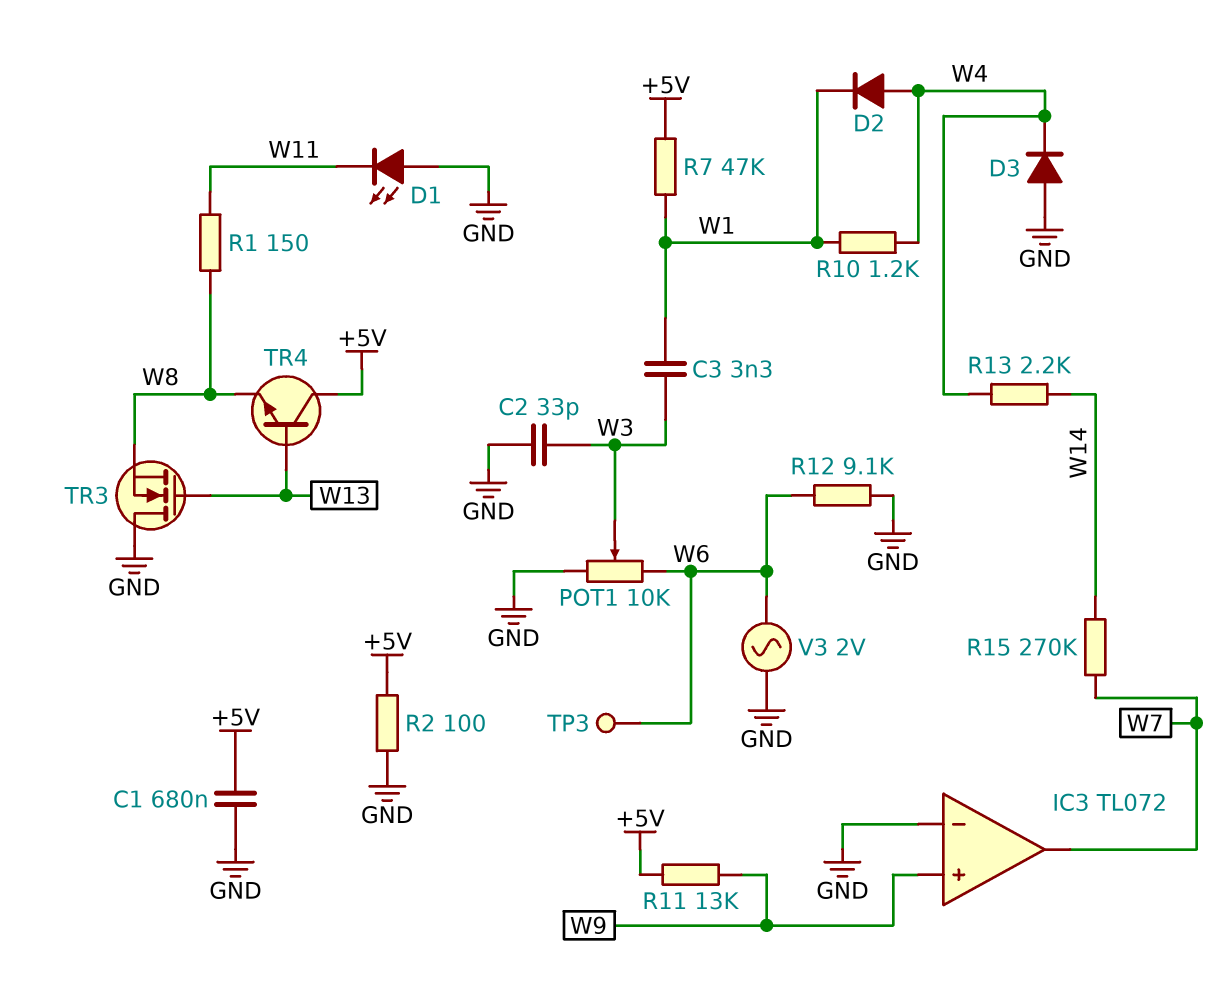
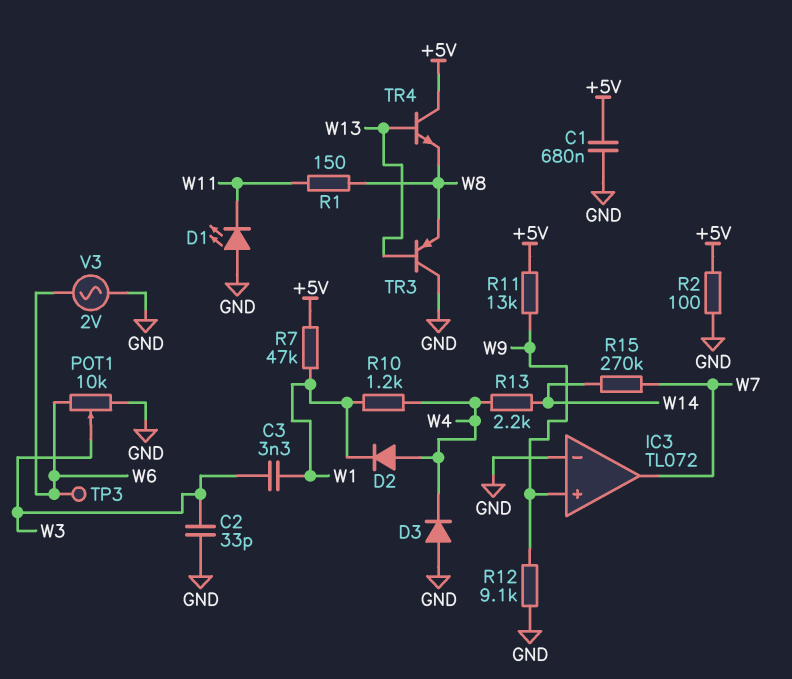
R12: 9.1k (GND, W6) -> 9.1k (GND, W9)
TR3: NMOS (G W13, D GND, S W8) -> PNP (B W13, C GND, E W8)

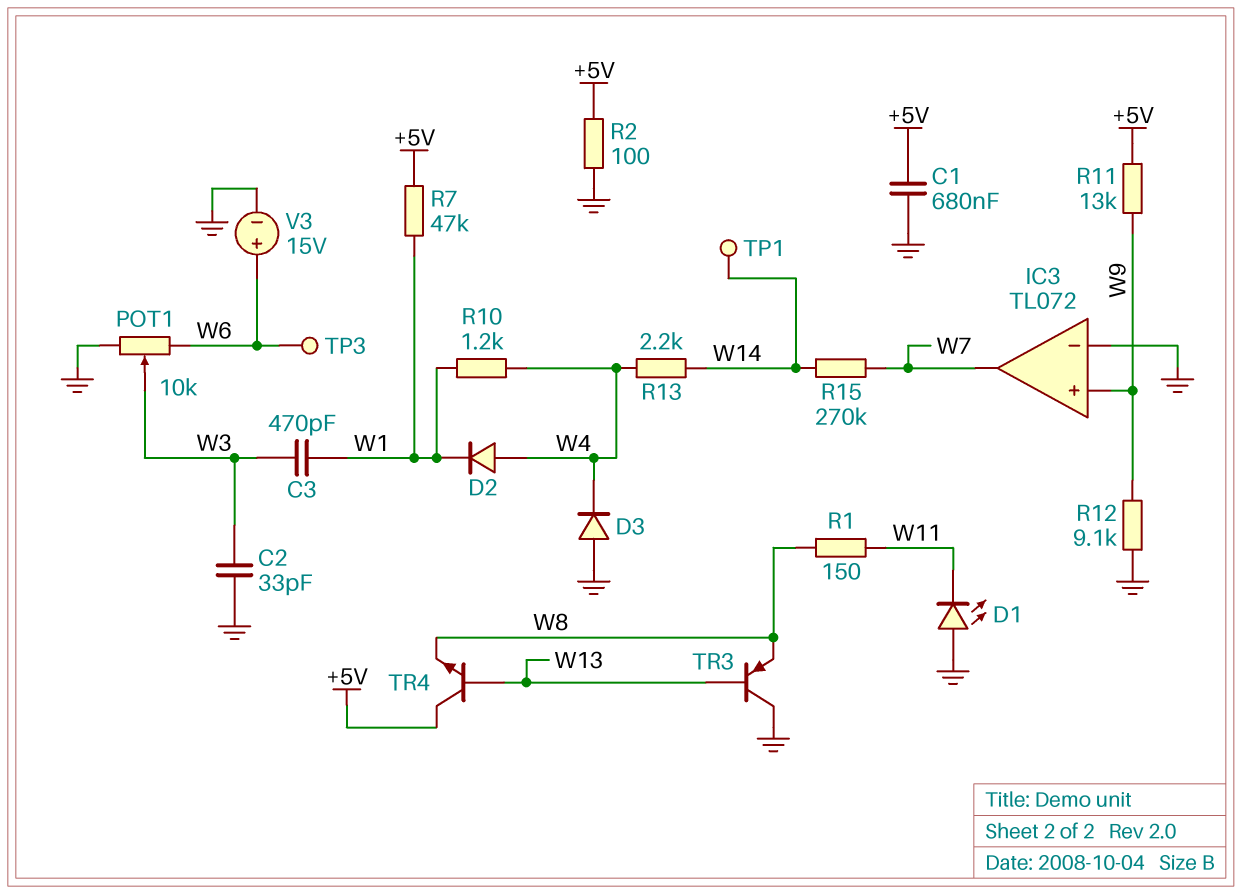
C3: 3.3nF (W1, W3) -> 470pF (W1, W3)
TP1: none -> test point (W14)
V3: AC 2V (GND, W6) -> 15V (plus W6, minus GND)

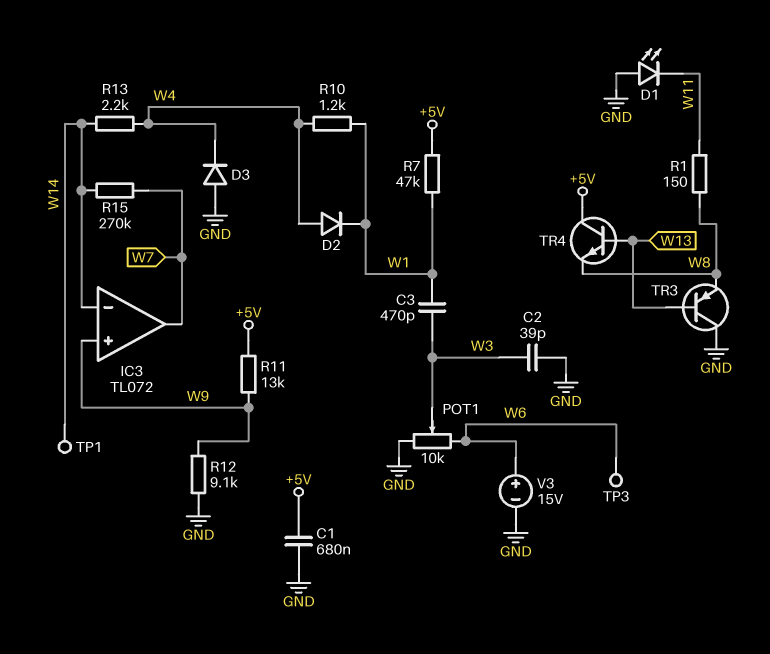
C2: 33pF (GND, W3) -> 39pF (GND, W3)
IC3 pin in-: GND -> W14
R2: 100 (+5V, GND) -> none

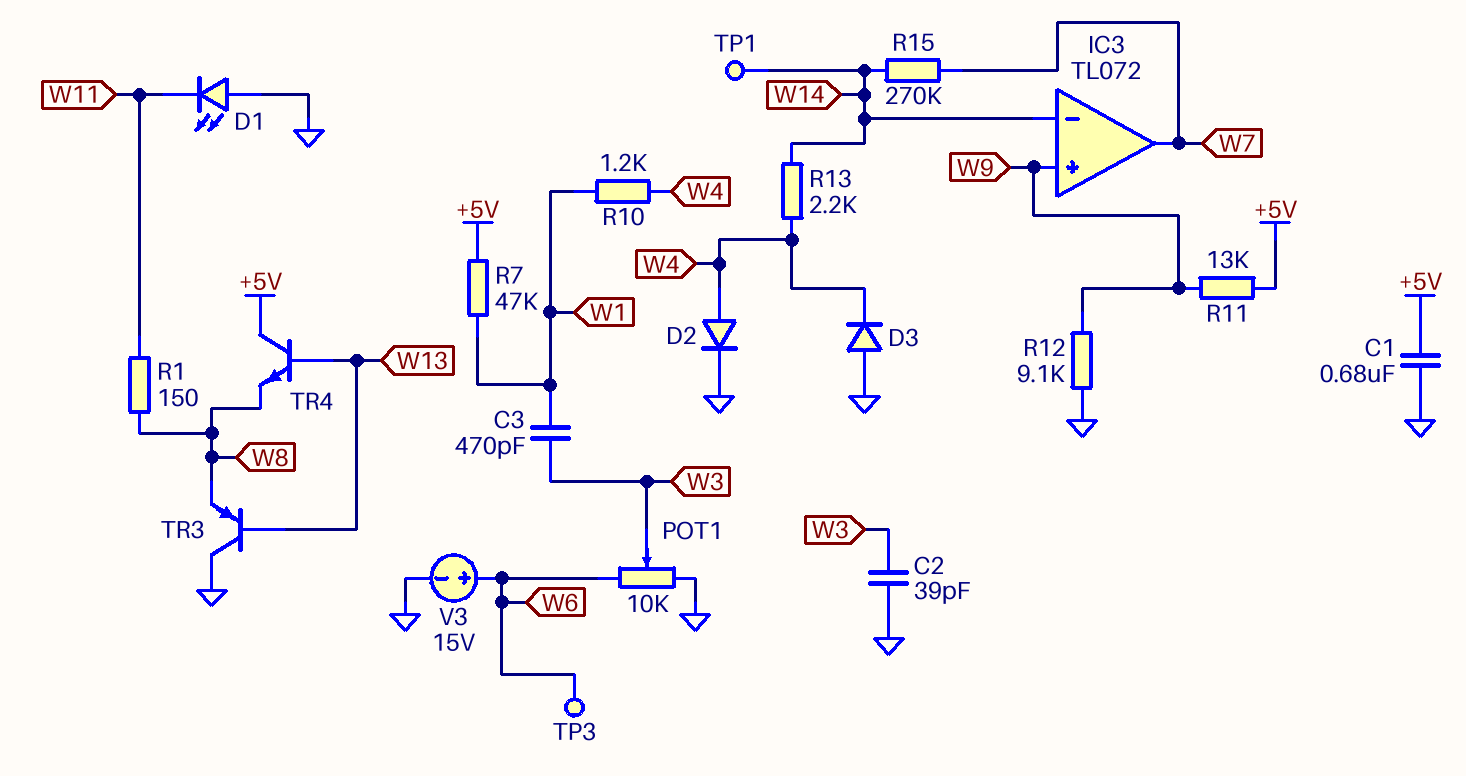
D2: diode (A W4, K W1) -> diode (A W4, K GND)

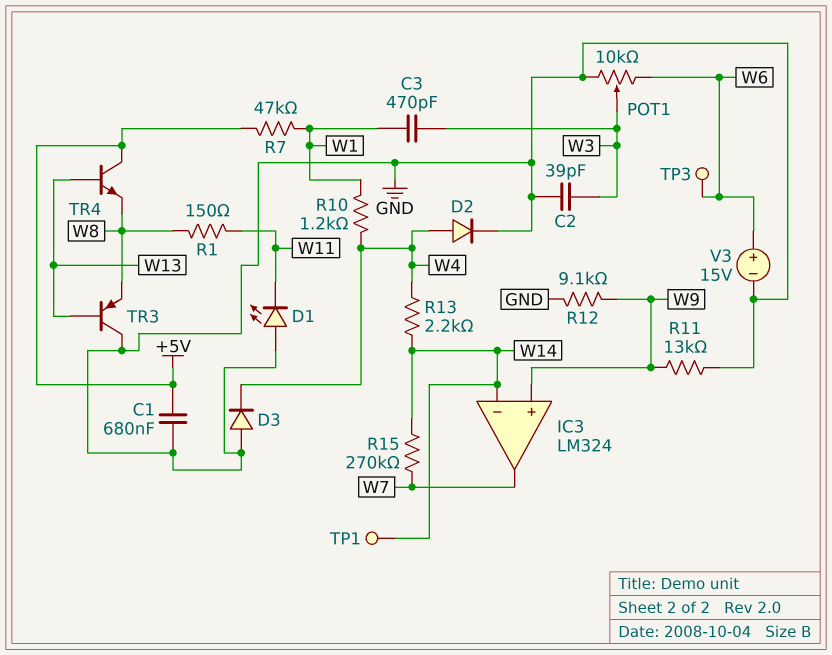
IC3: TL072 -> LM324
R11: 13k (+5V, W9) -> 13k (GND, W9)

